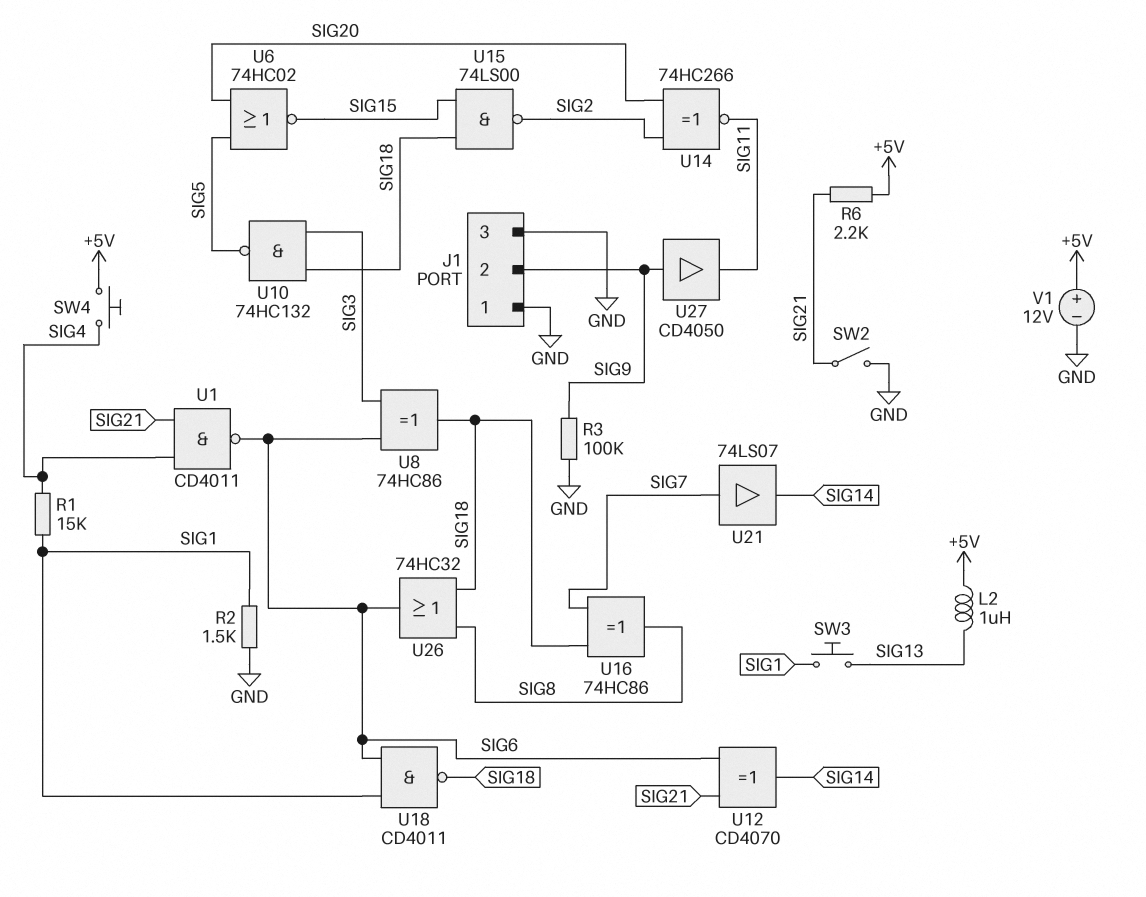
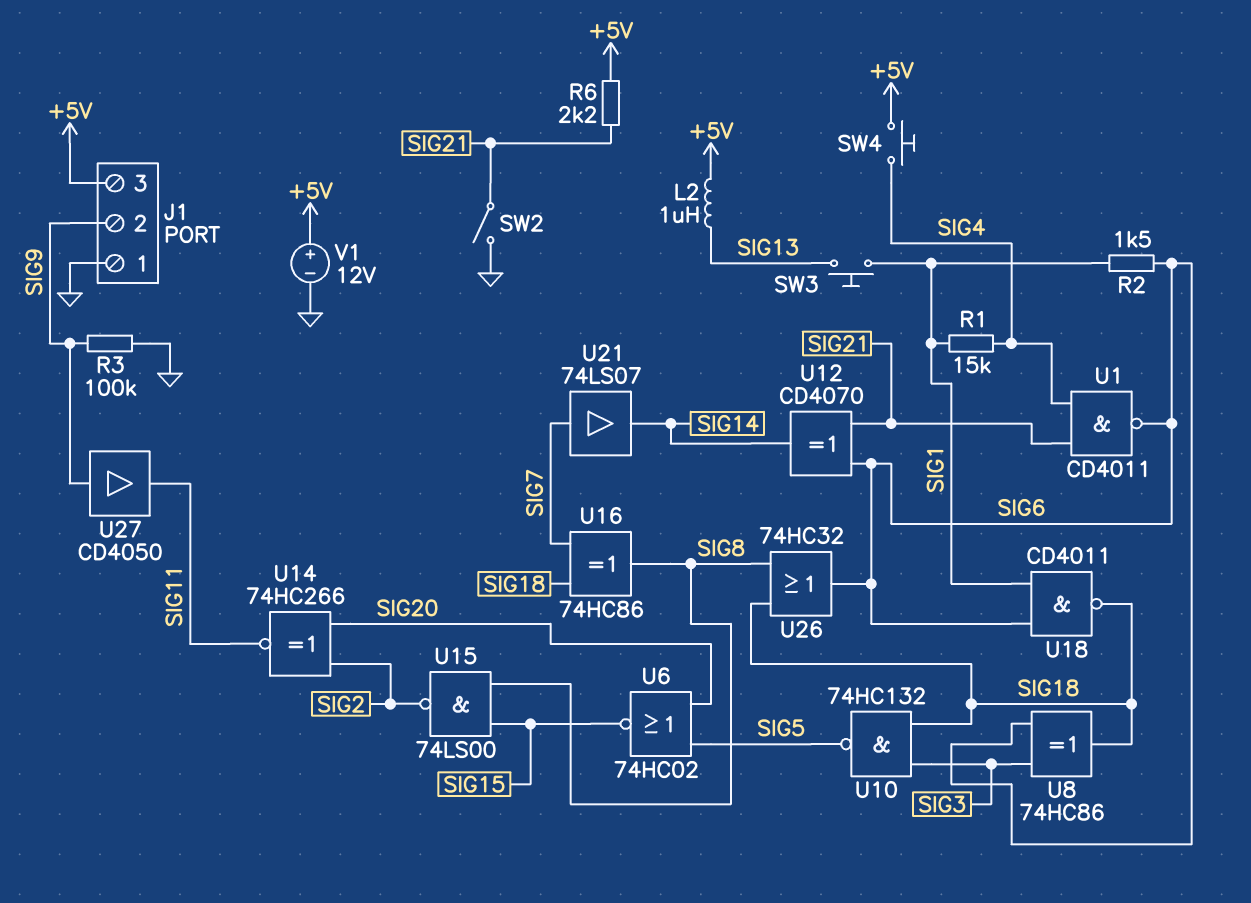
J1 pin 3: GND -> +5V
R2: 1.5k (GND, SIG1) -> 1.5k (SIG1, SIG6)
U15: NAND 74LS00 (in SIG15, in SIG18, out SIG2) -> NAND 74LS00 (in SIG8, in SIG15, out SIG2)

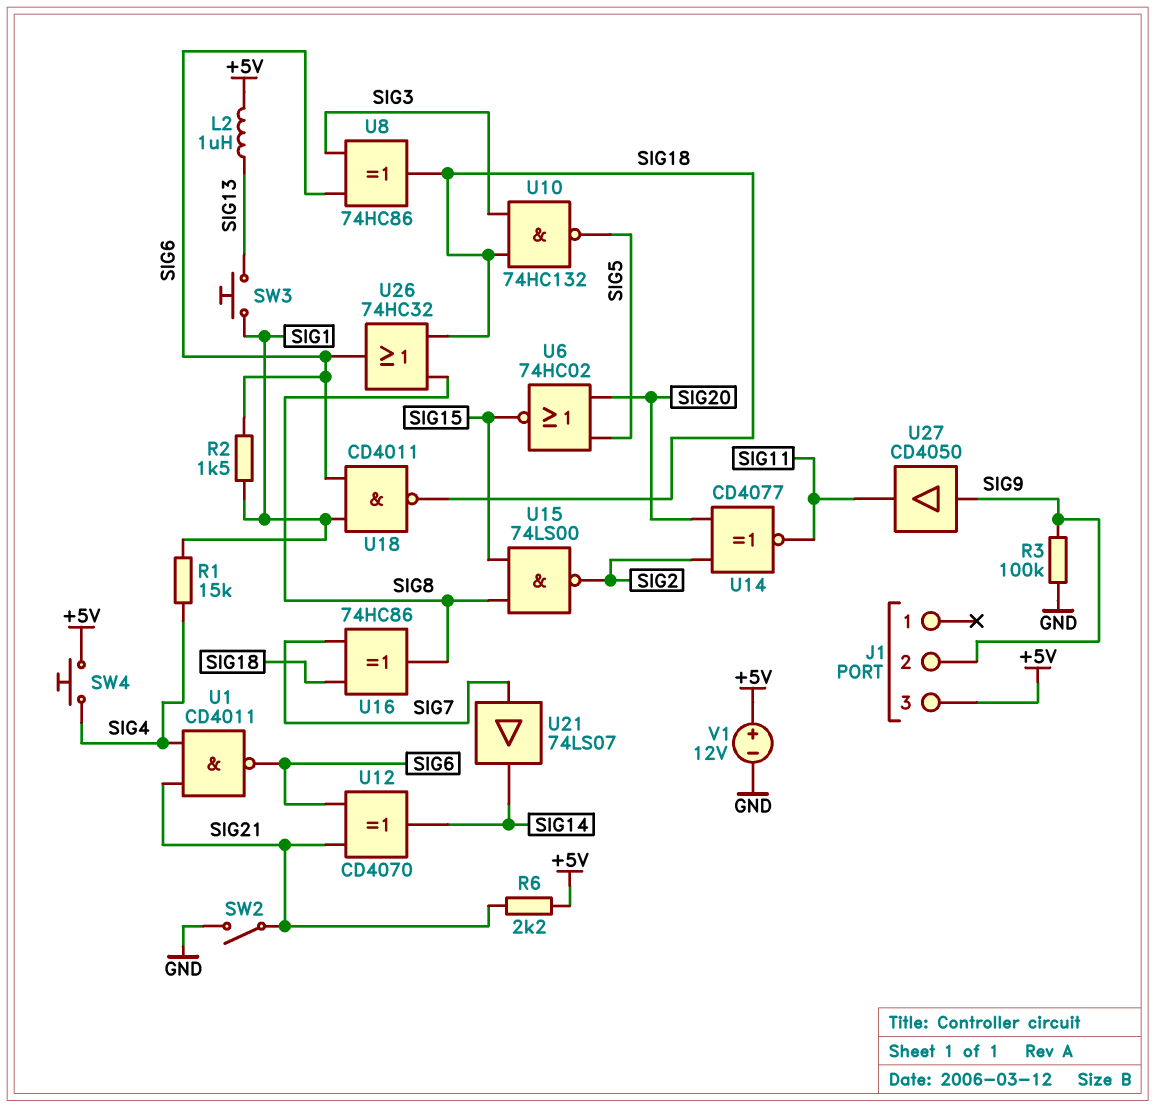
J1 pin 1: GND -> none
U14: XNOR 74HC266 (in SIG2, in SIG20, out SIG11) -> XNOR CD4077 (in SIG2, in SIG20, out SIG11)

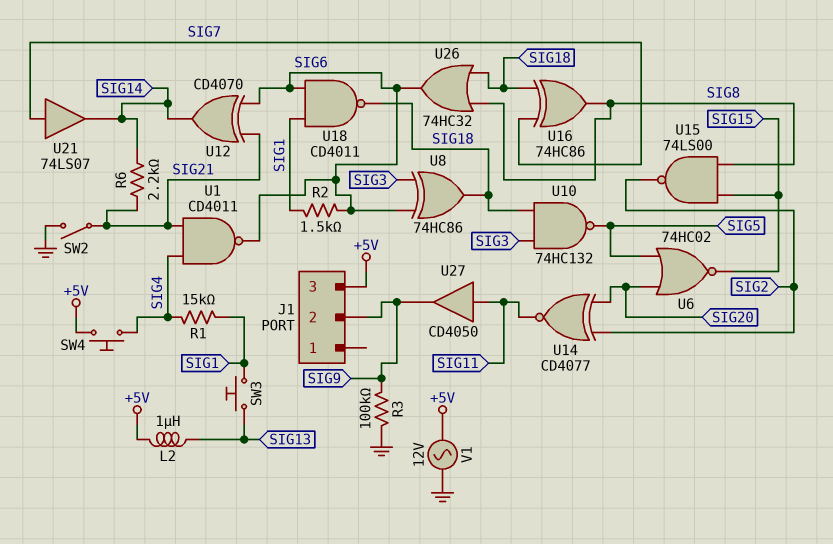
R6: 2.2k (+5V, SIG21) -> 2.2k (SIG14, SIG21)
U27: buffer CD4050 (in SIG9, out SIG11) -> buffer CD4050 (in SIG11, out SIG9)
V1: 12V (plus +5V, minus GND) -> AC 12V (+5V, GND)

